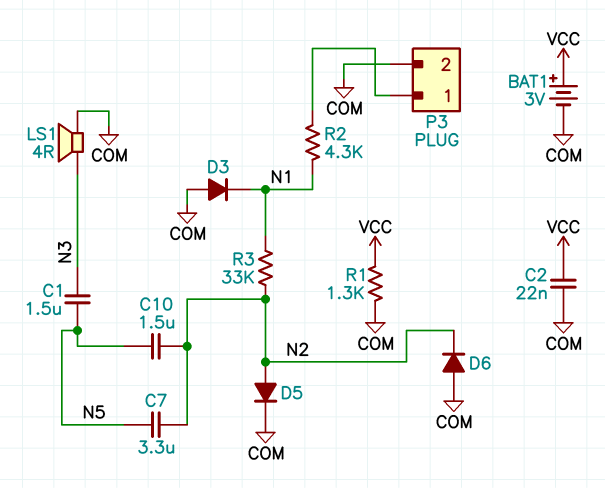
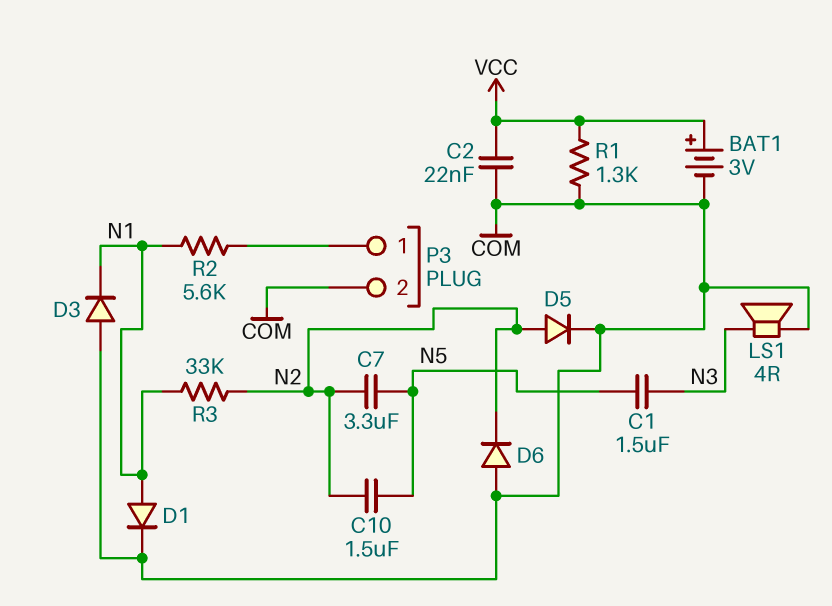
D1: none -> diode (A N1, K COM)
R2: 4.3k (N1, P3/1) -> 5.6k (N1, P3/1)

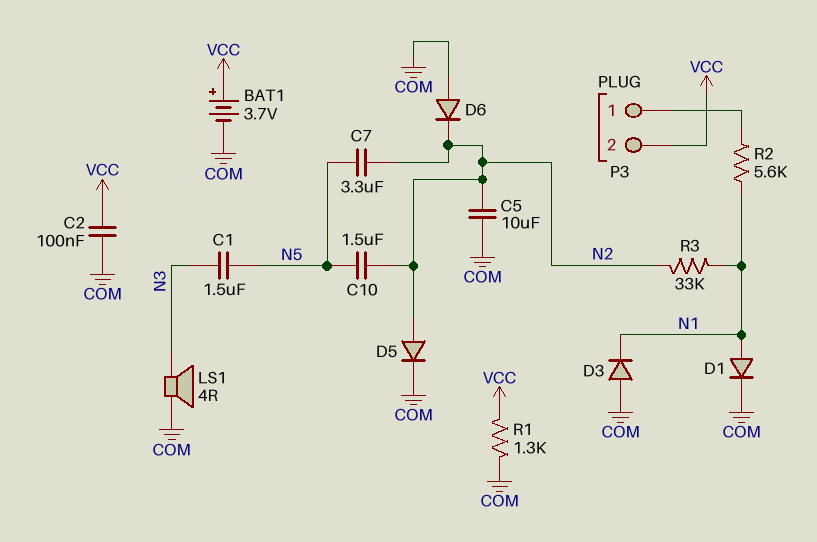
BAT1: 3V (plus VCC, minus COM) -> 3.7V (plus VCC, minus COM)
C2: 22nF (COM, VCC) -> 100nF (COM, VCC)
C5: none -> 10uF (COM, N2)
P3 pin 2: COM -> VCC

